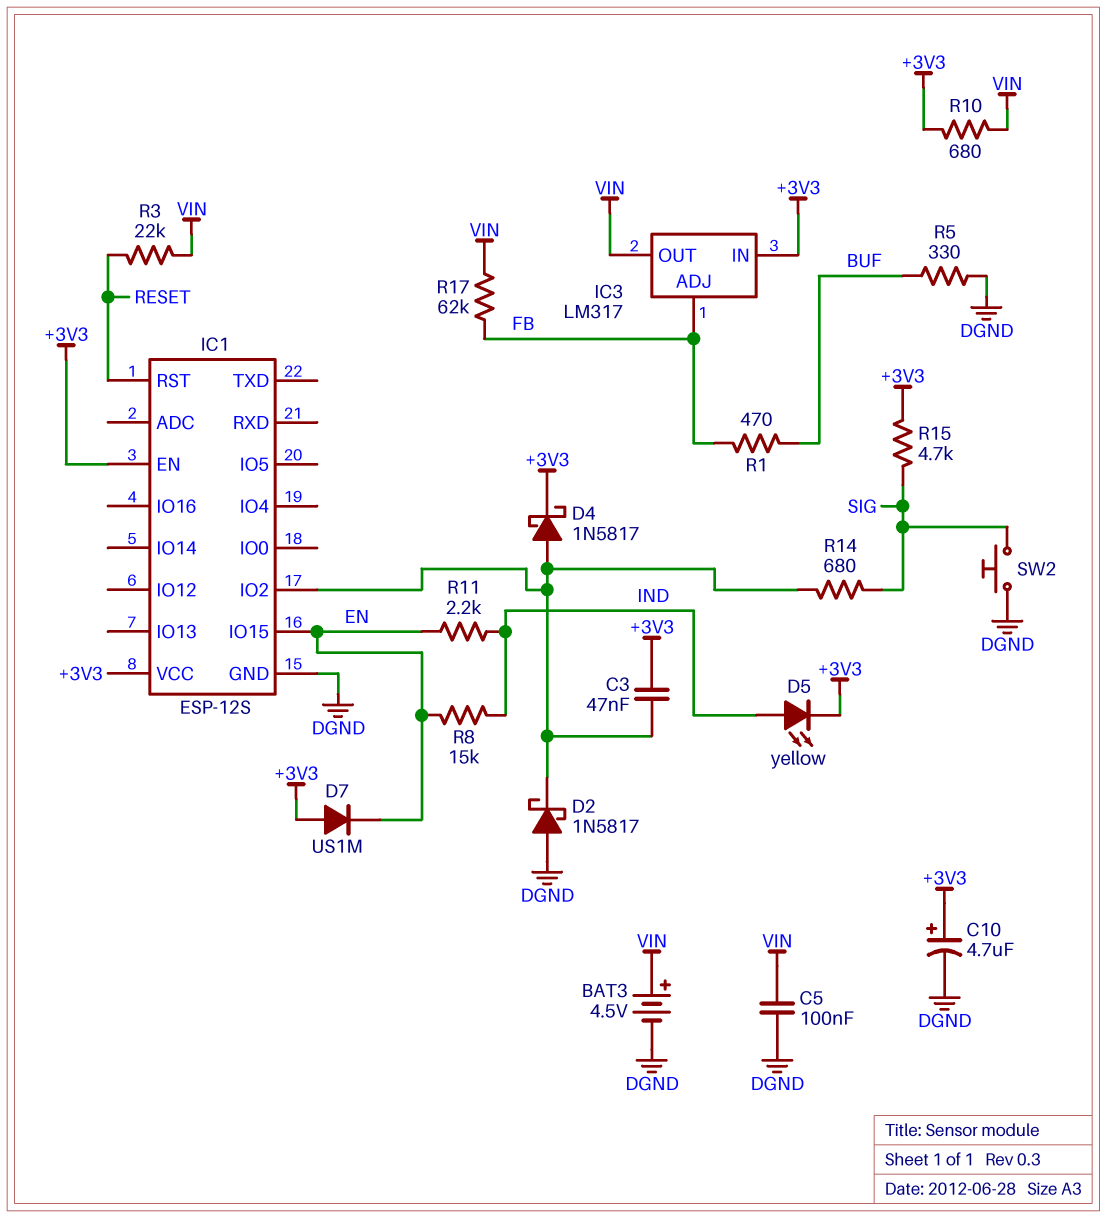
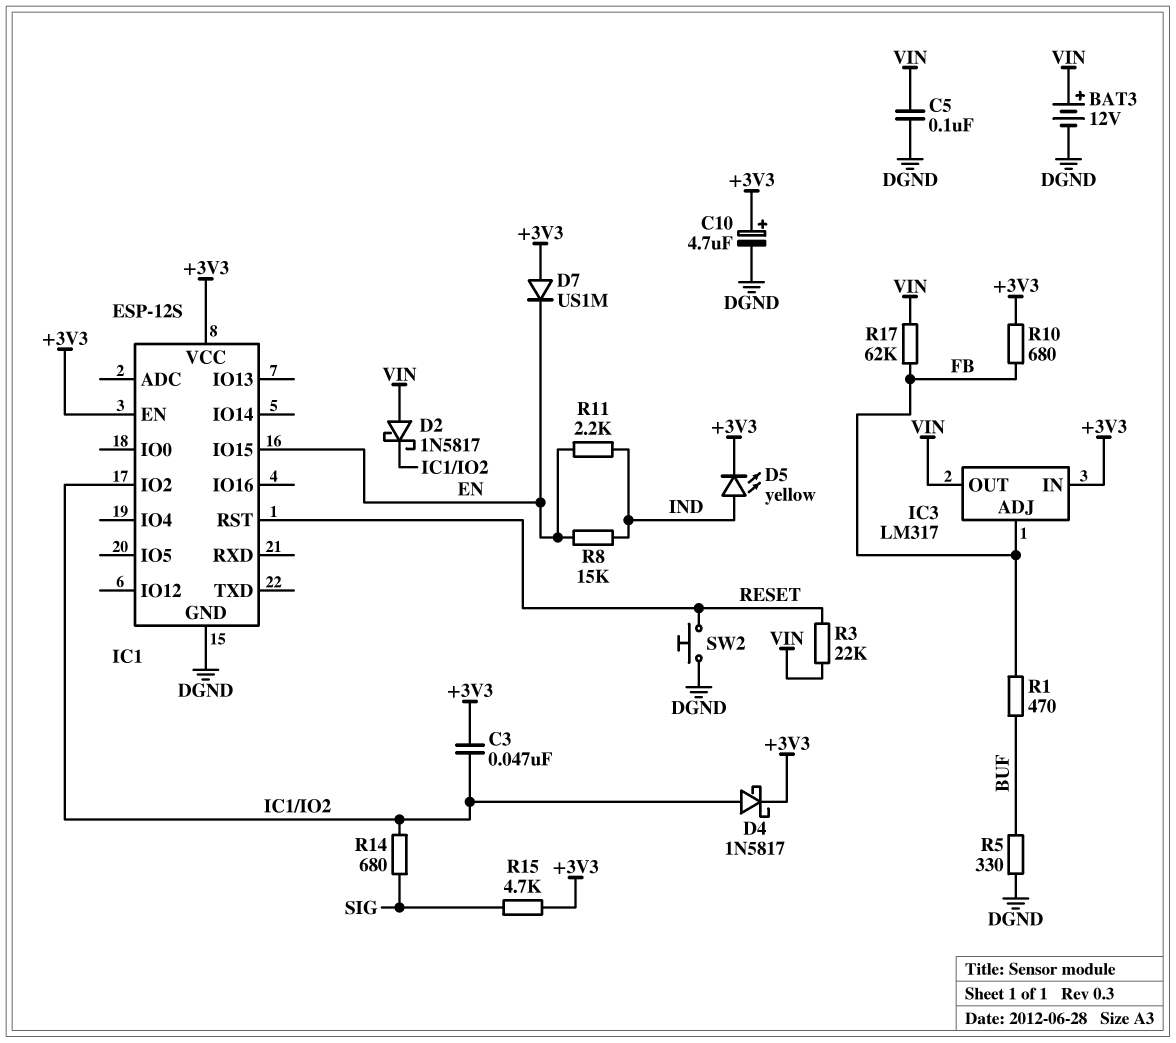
BAT3: 4.5V (plus VIN, minus DGND) -> 12V (plus VIN, minus DGND)
D2: schottky 1N5817 (A DGND, K IC1/IO2) -> schottky 1N5817 (A VIN, K IC1/IO2)
R10: 680 (+3V3, VIN) -> 680 (+3V3, FB)
SW2: button (DGND, SIG) -> button (DGND, RESET)

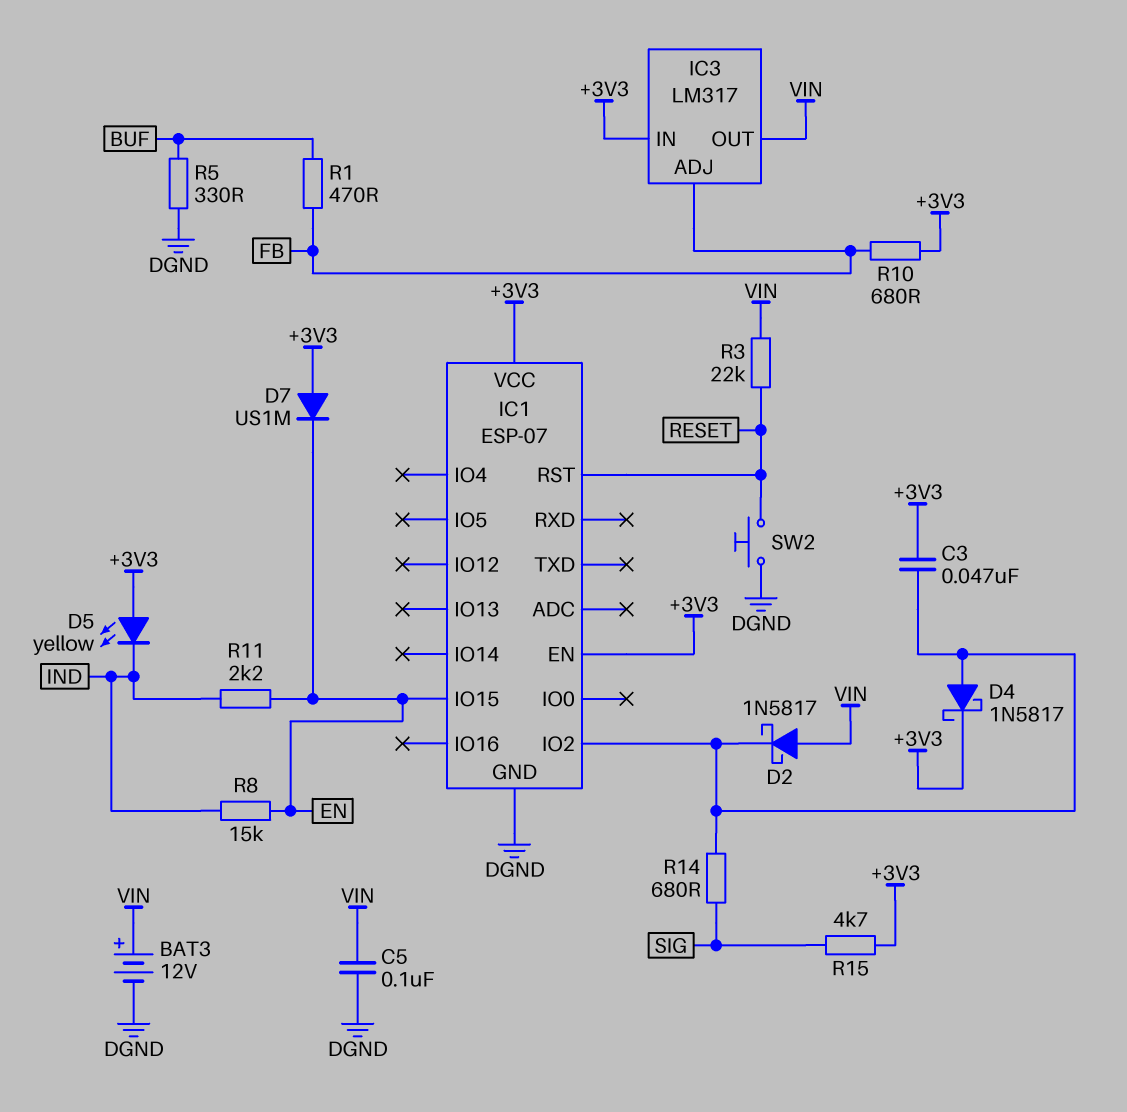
C10: 4.7uF (plus +3V3, minus DGND) -> none
D5: LED yellow (A IND, K +3V3) -> LED yellow (A +3V3, K IND)
IC1: ESP-12S -> ESP-07
R17: 62k (FB, VIN) -> none

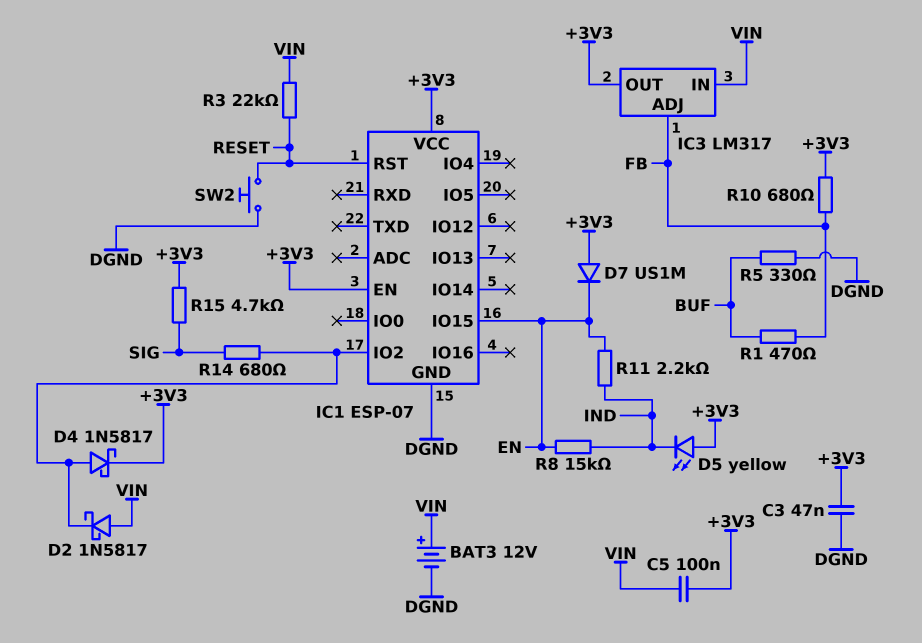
C3: 47nF (+3V3, IC1/IO2) -> 47nF (+3V3, DGND)
C5: 100nF (DGND, VIN) -> 100nF (+3V3, VIN)
IC3 pin IN: +3V3 -> VIN
IC3 pin OUT: VIN -> +3V3

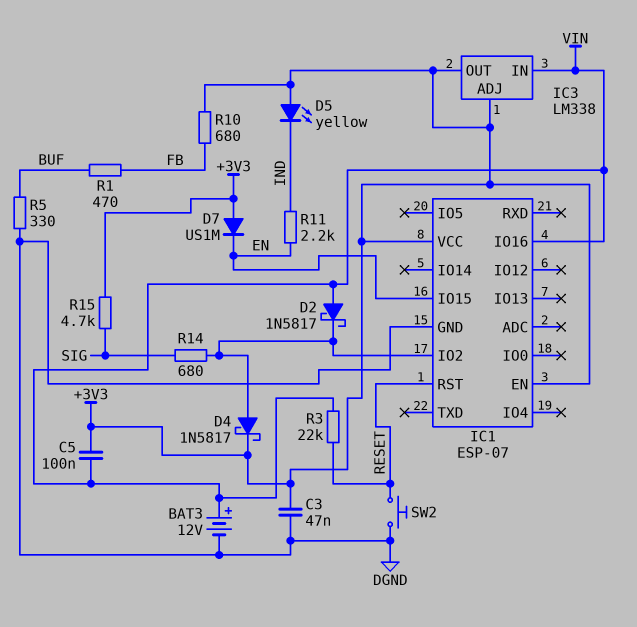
IC1 pin IO16: none -> VIN
IC3: LM317 -> LM338
IC3 pin ADJ: FB -> +3V3
R8: 15k (EN, IND) -> none

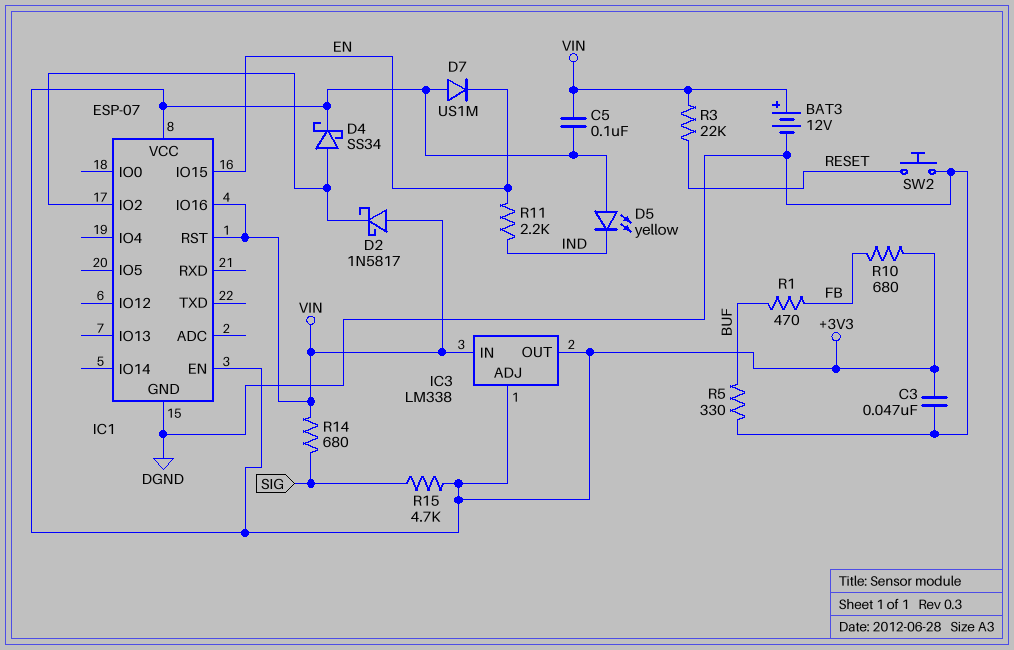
D4: schottky 1N5817 (A IC1/IO2, K +3V3) -> schottky SS34 (A IC1/IO2, K +3V3)
IC1 pin RST: RESET -> VIN
R14: 680 (IC1/IO2, SIG) -> 680 (SIG, VIN)

